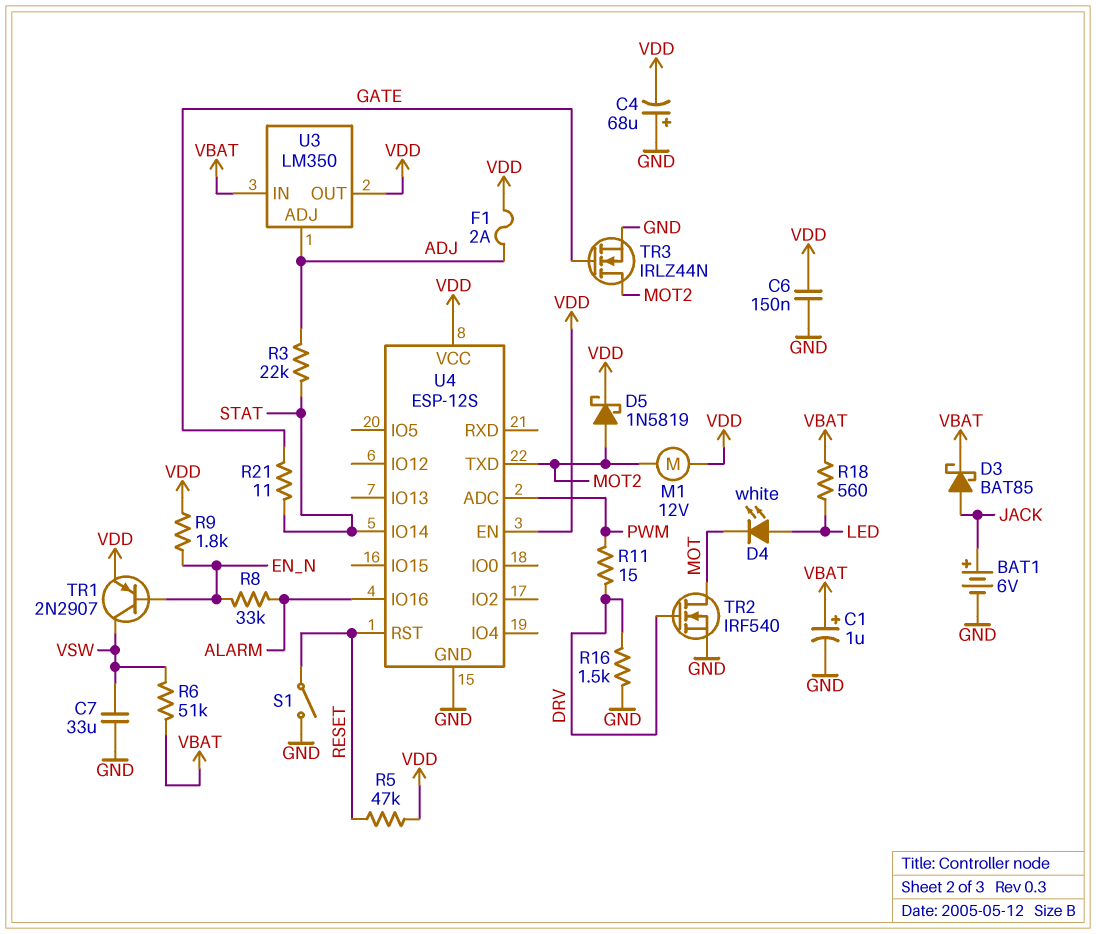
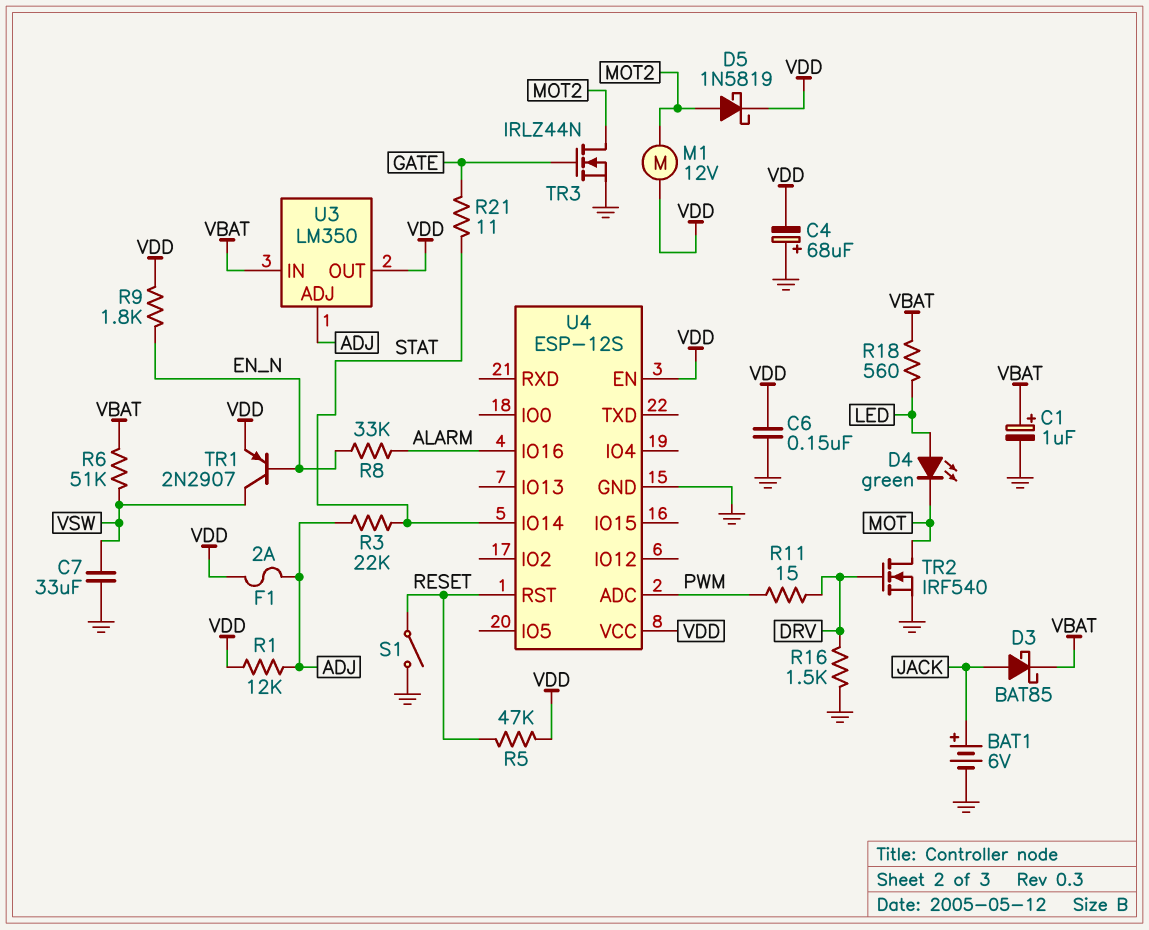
D4: LED white (A LED, K MOT) -> LED green (A LED, K MOT)
R1: none -> 12k (ADJ, VDD)
U4 pin TXD: MOT2 -> none

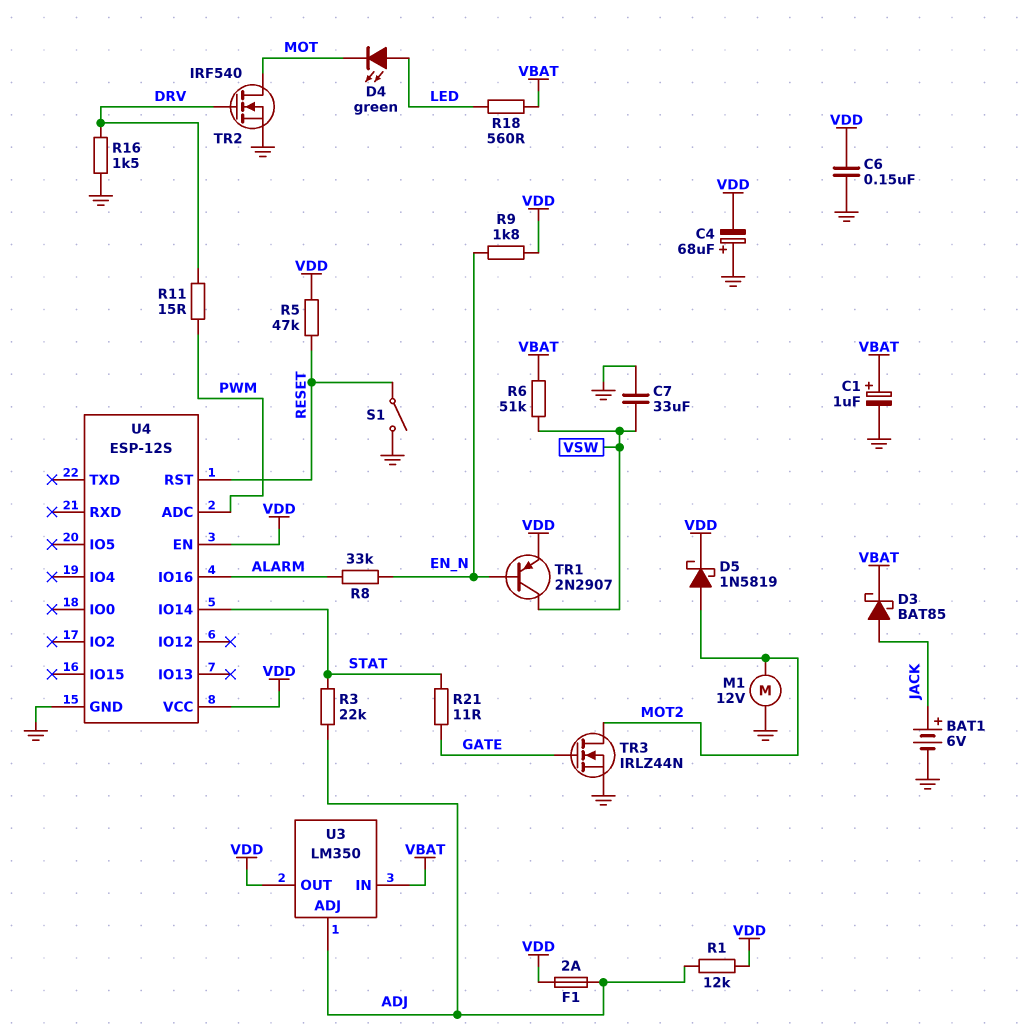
M1: motor 12V (MOT2, VDD) -> motor 12V (GND, MOT2)

